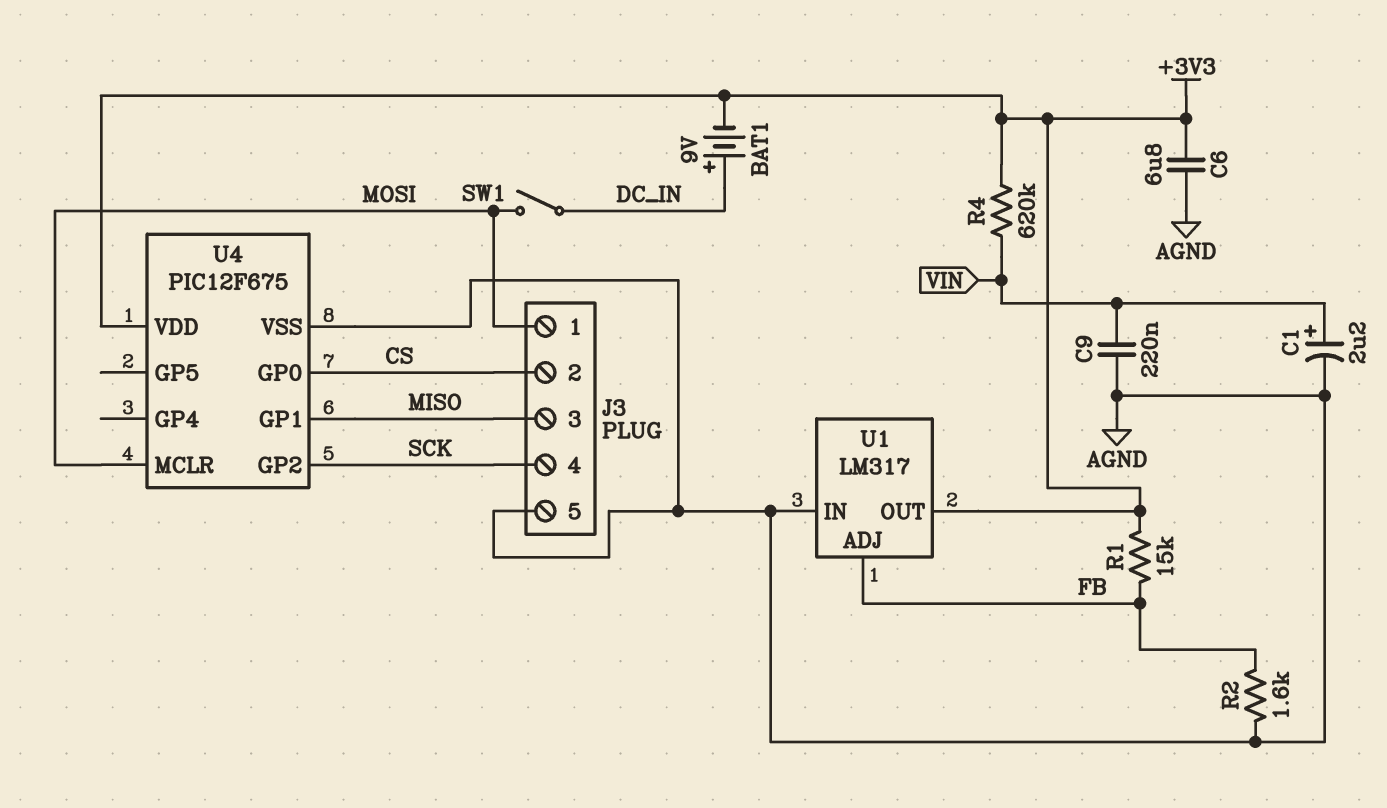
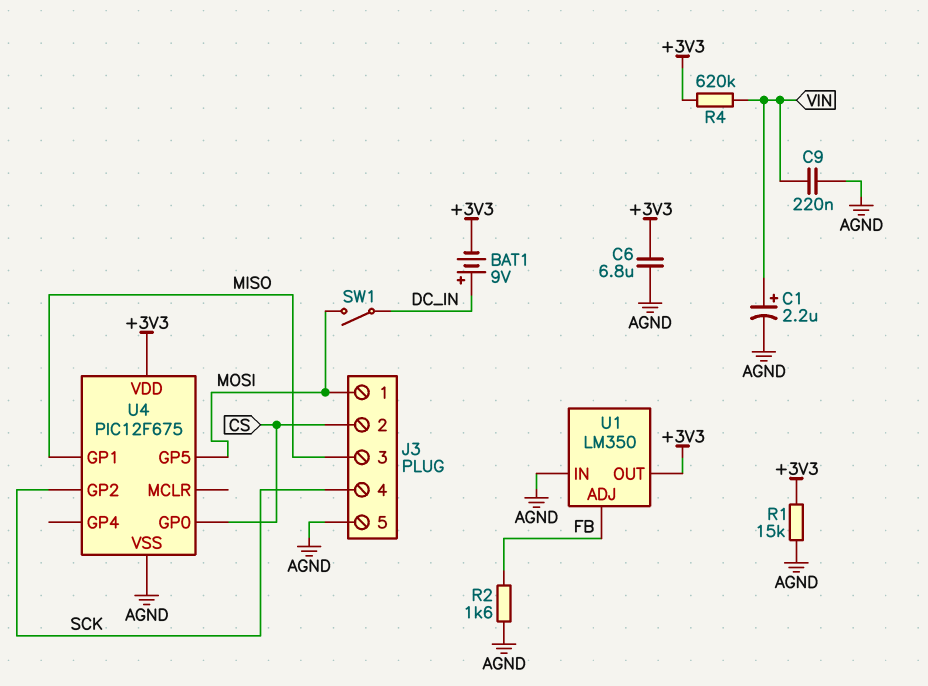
R1: 15k (+3V3, FB) -> 15k (+3V3, AGND)
U1: LM317 -> LM350
U4 pin GP5: none -> MOSI
U4 pin MCLR: MOSI -> none

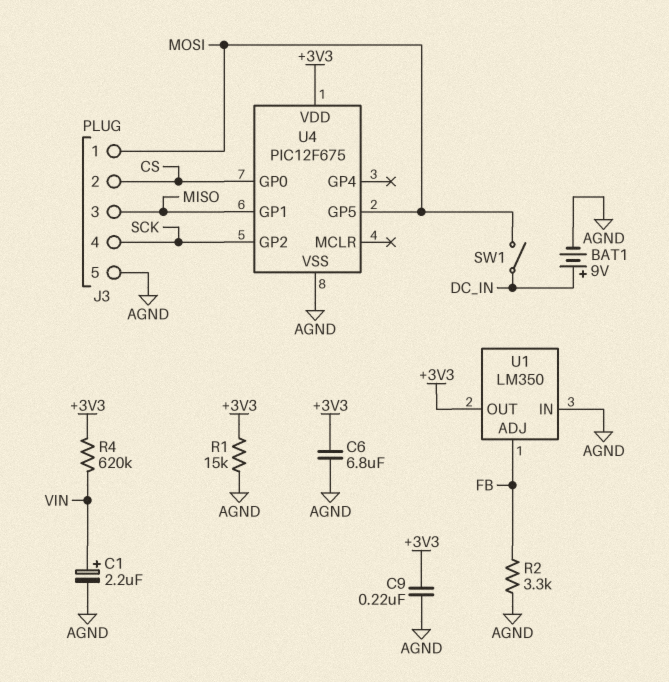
BAT1: 9V (plus DC_IN, minus +3V3) -> 9V (plus DC_IN, minus AGND)
C9: 220nF (AGND, VIN) -> 220nF (+3V3, AGND)
R2: 1.6k (AGND, FB) -> 3.3k (AGND, FB)

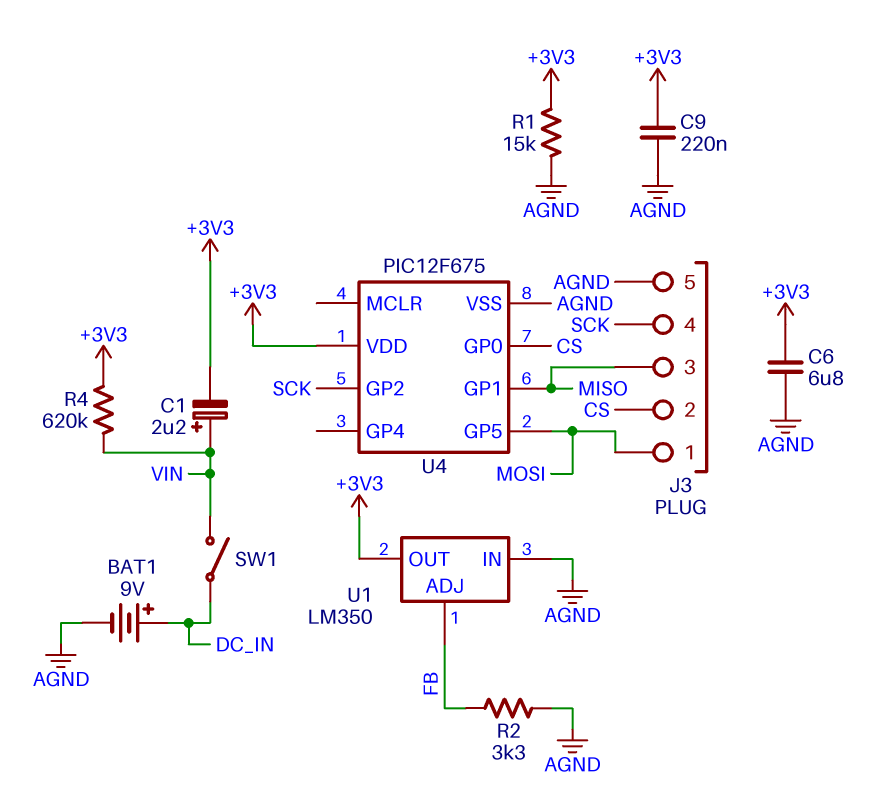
C1: 2.2uF (plus VIN, minus AGND) -> 2.2uF (plus VIN, minus +3V3)
SW1: switch (DC_IN, MOSI) -> switch (DC_IN, VIN)

